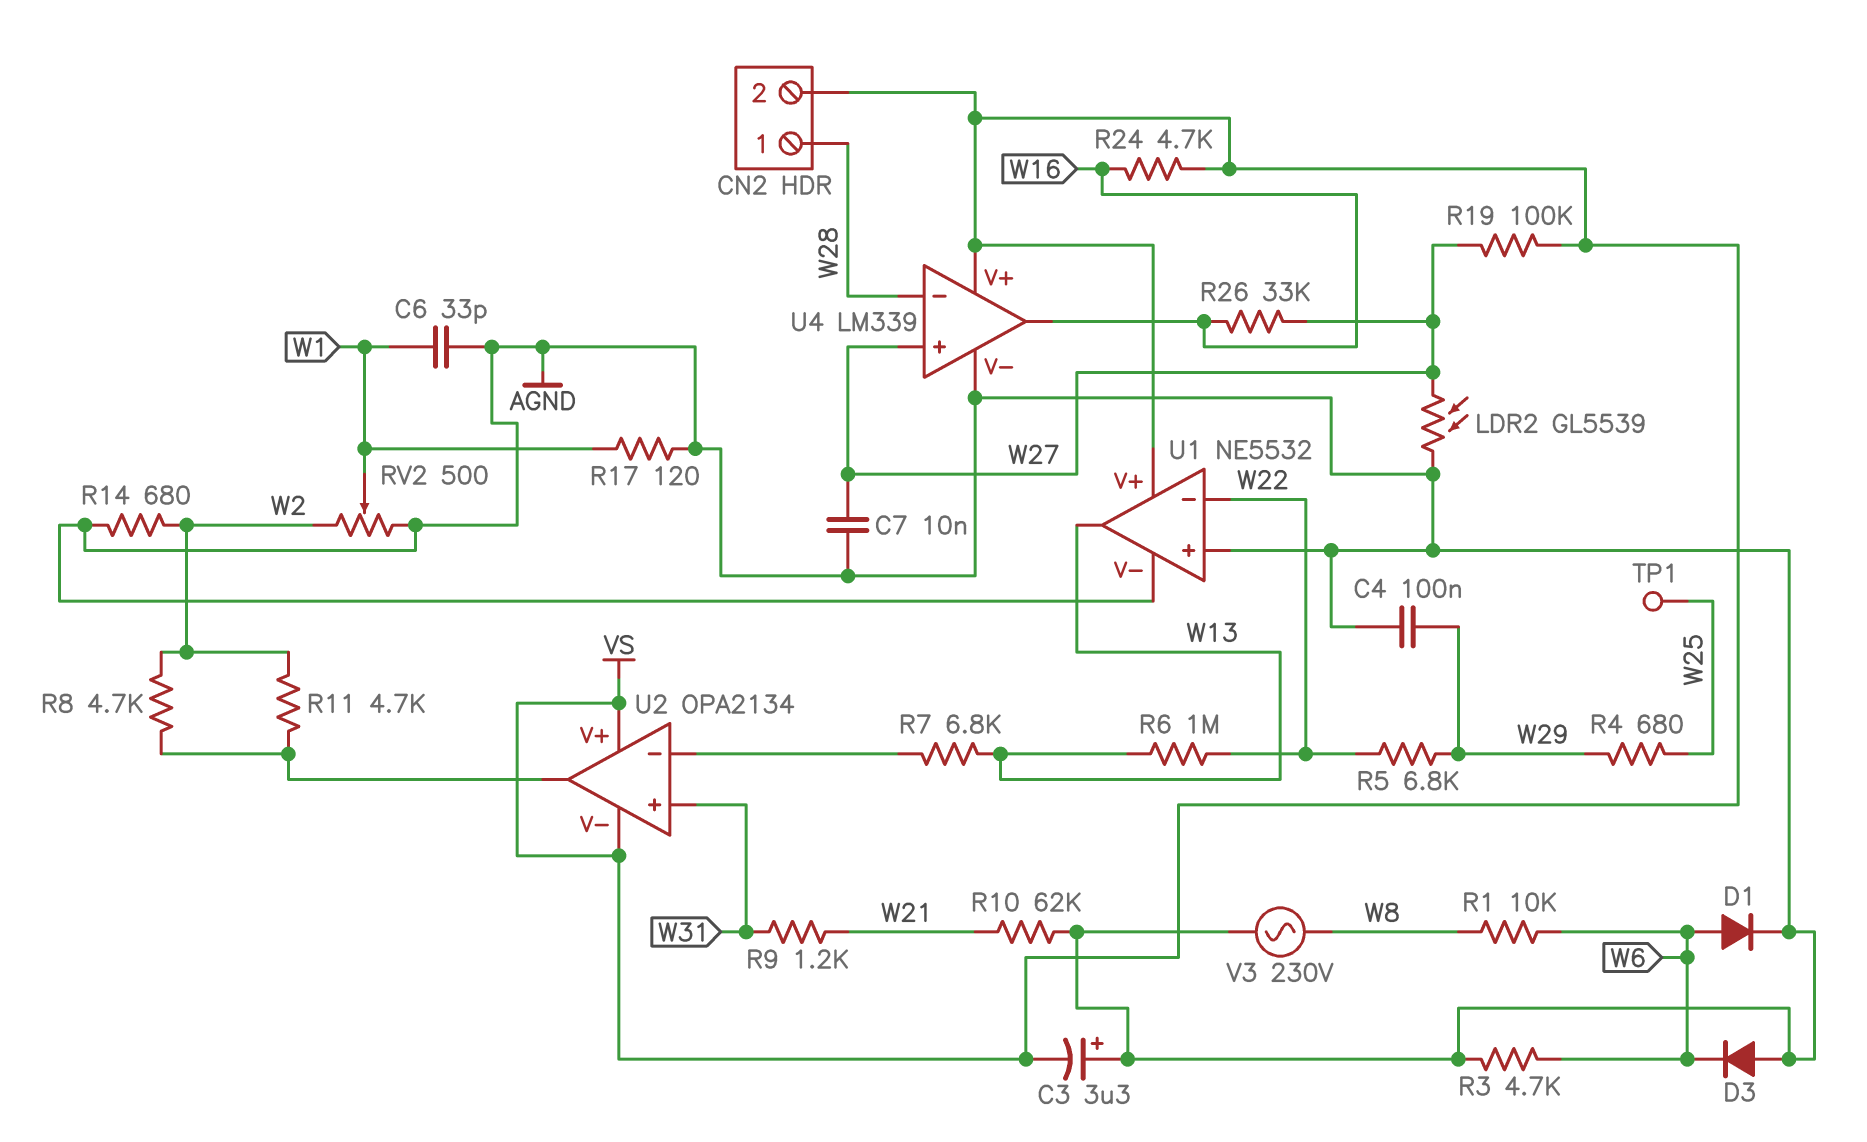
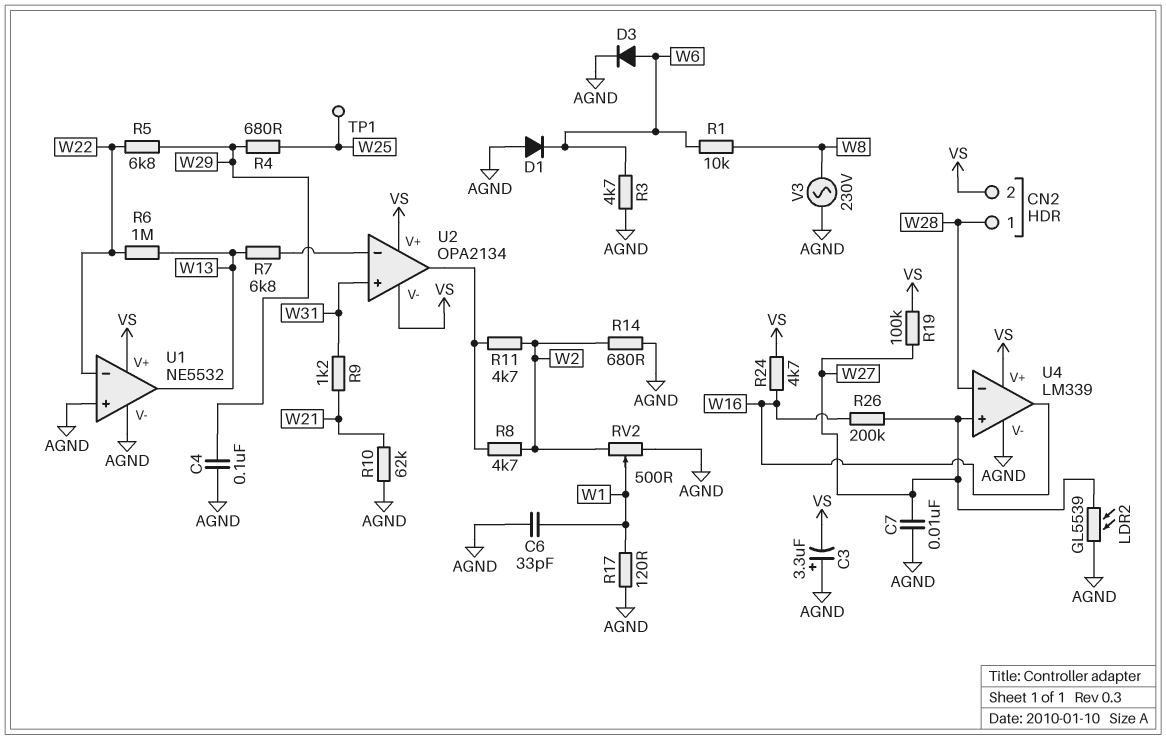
D1: diode (A W6, K AGND) -> diode (A AGND, K W6)
D3: diode (A AGND, K W6) -> diode (A W6, K AGND)
R26: 33k (W16, W27) -> 200k (W16, W27)

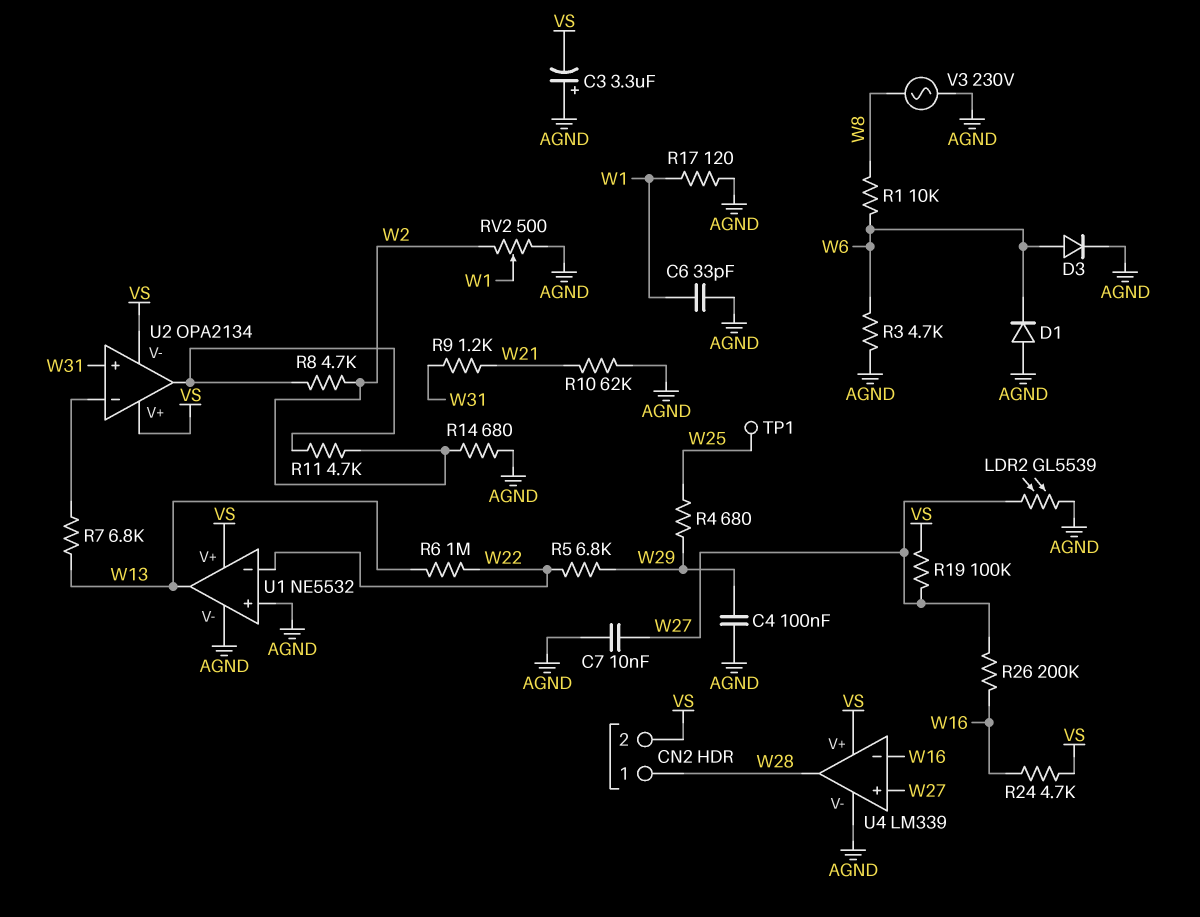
U4 pin in-: W28 -> W16
U4 pin out: W16 -> W28

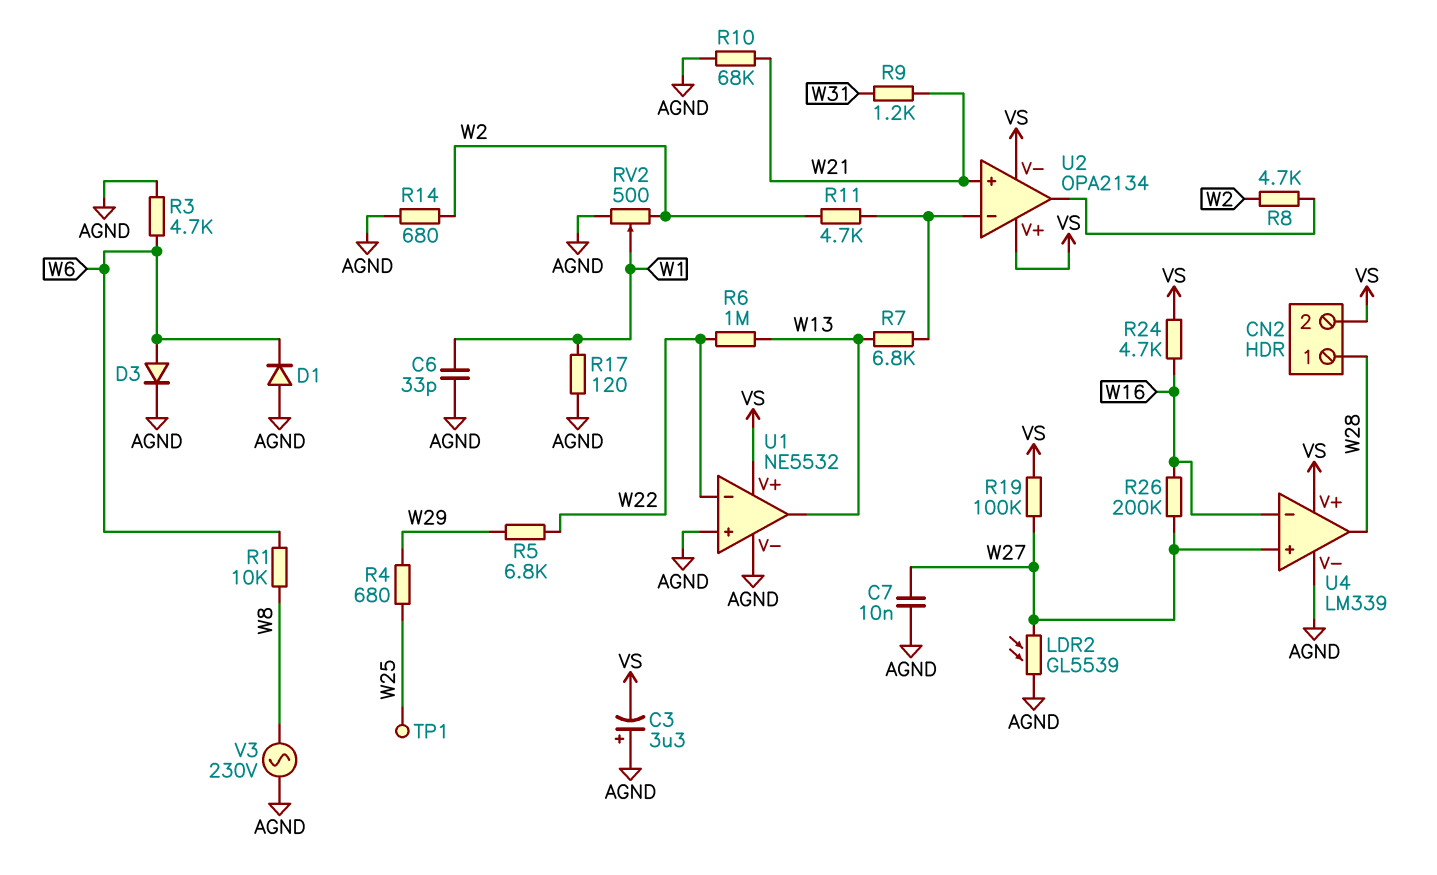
C4: 100nF (AGND, W29) -> none
R10: 62k (AGND, W21) -> 68k (AGND, W21)
R11: 4.7k (U2/out, W2) -> 4.7k (U2/in-, W2)
U2 pin in+: W31 -> W21

